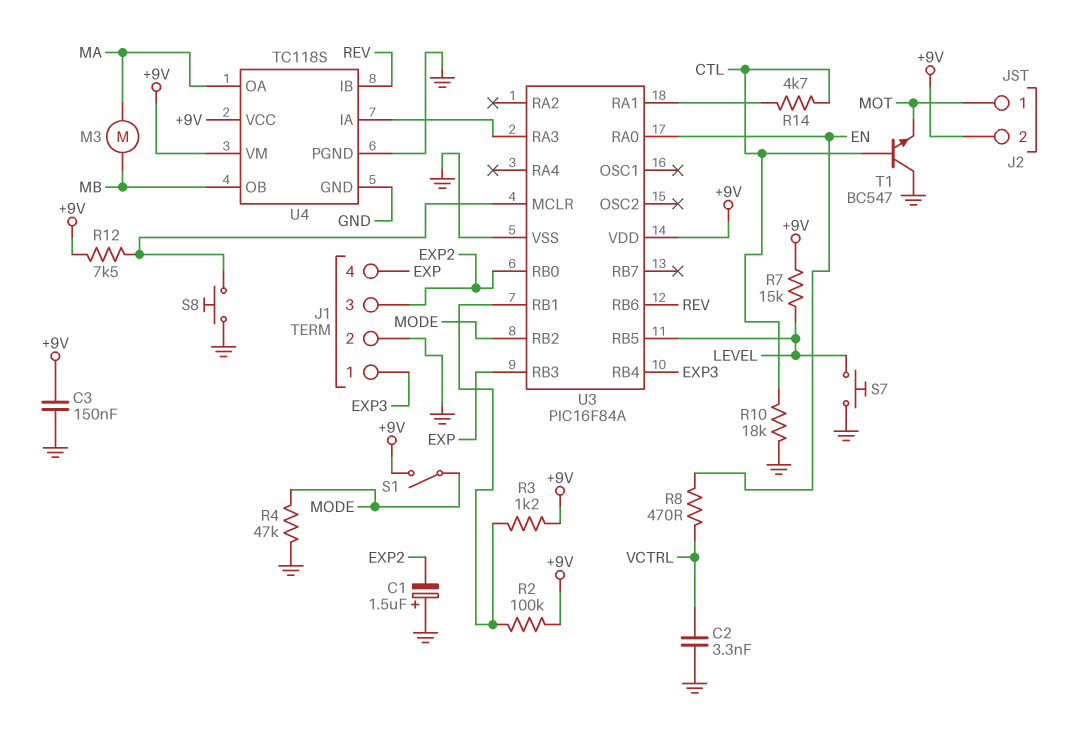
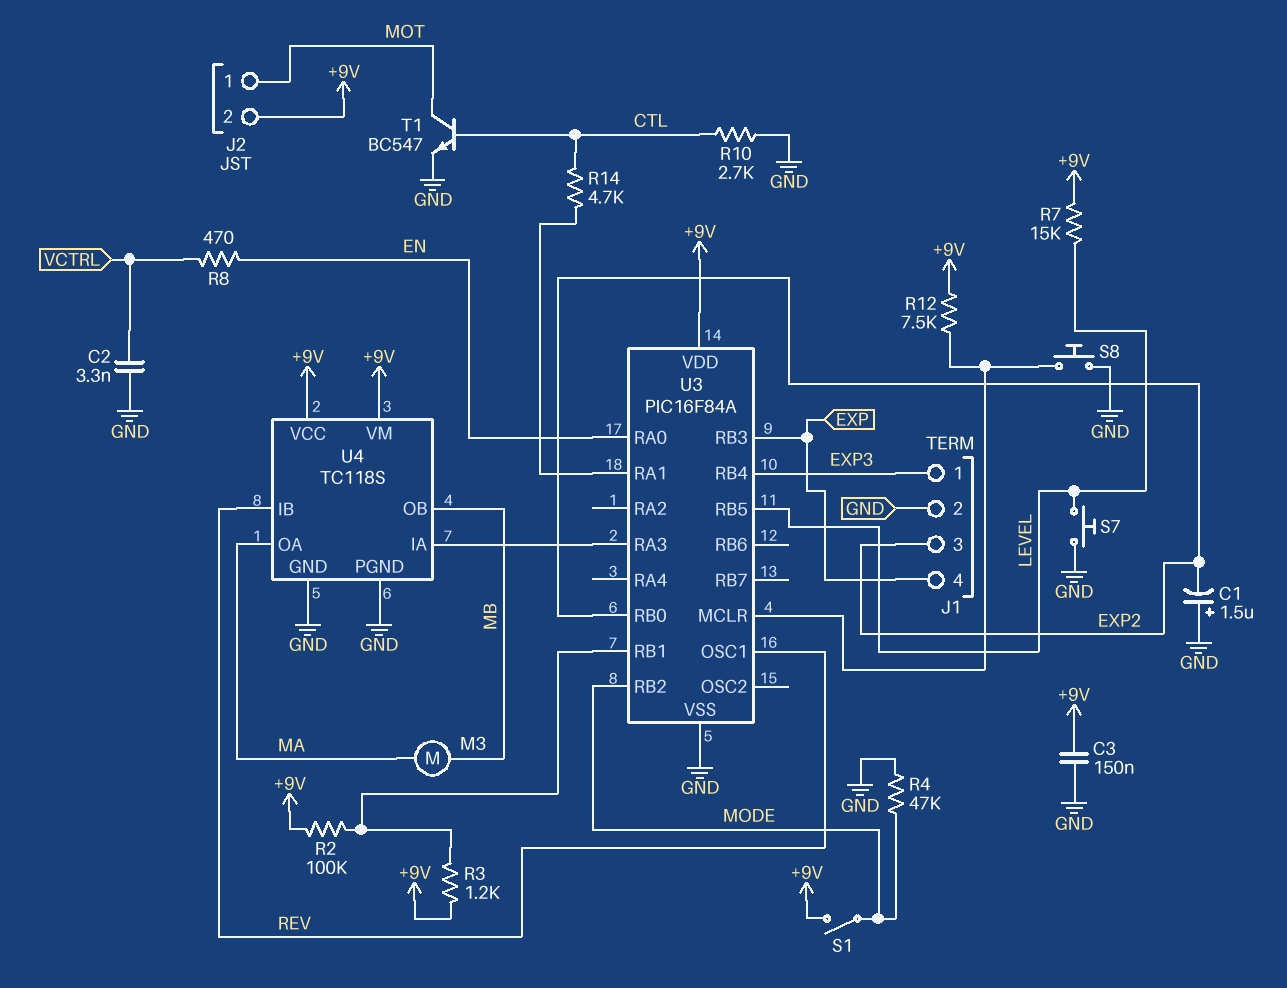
R10: 18k (CTL, GND) -> 2.7k (CTL, GND)
T1: NPN BC547 (B CTL, C GND, E MOT) -> NPN BC547 (B CTL, C MOT, E GND)
U3 pin OSC1: none -> REV
U3 pin RB6: REV -> none

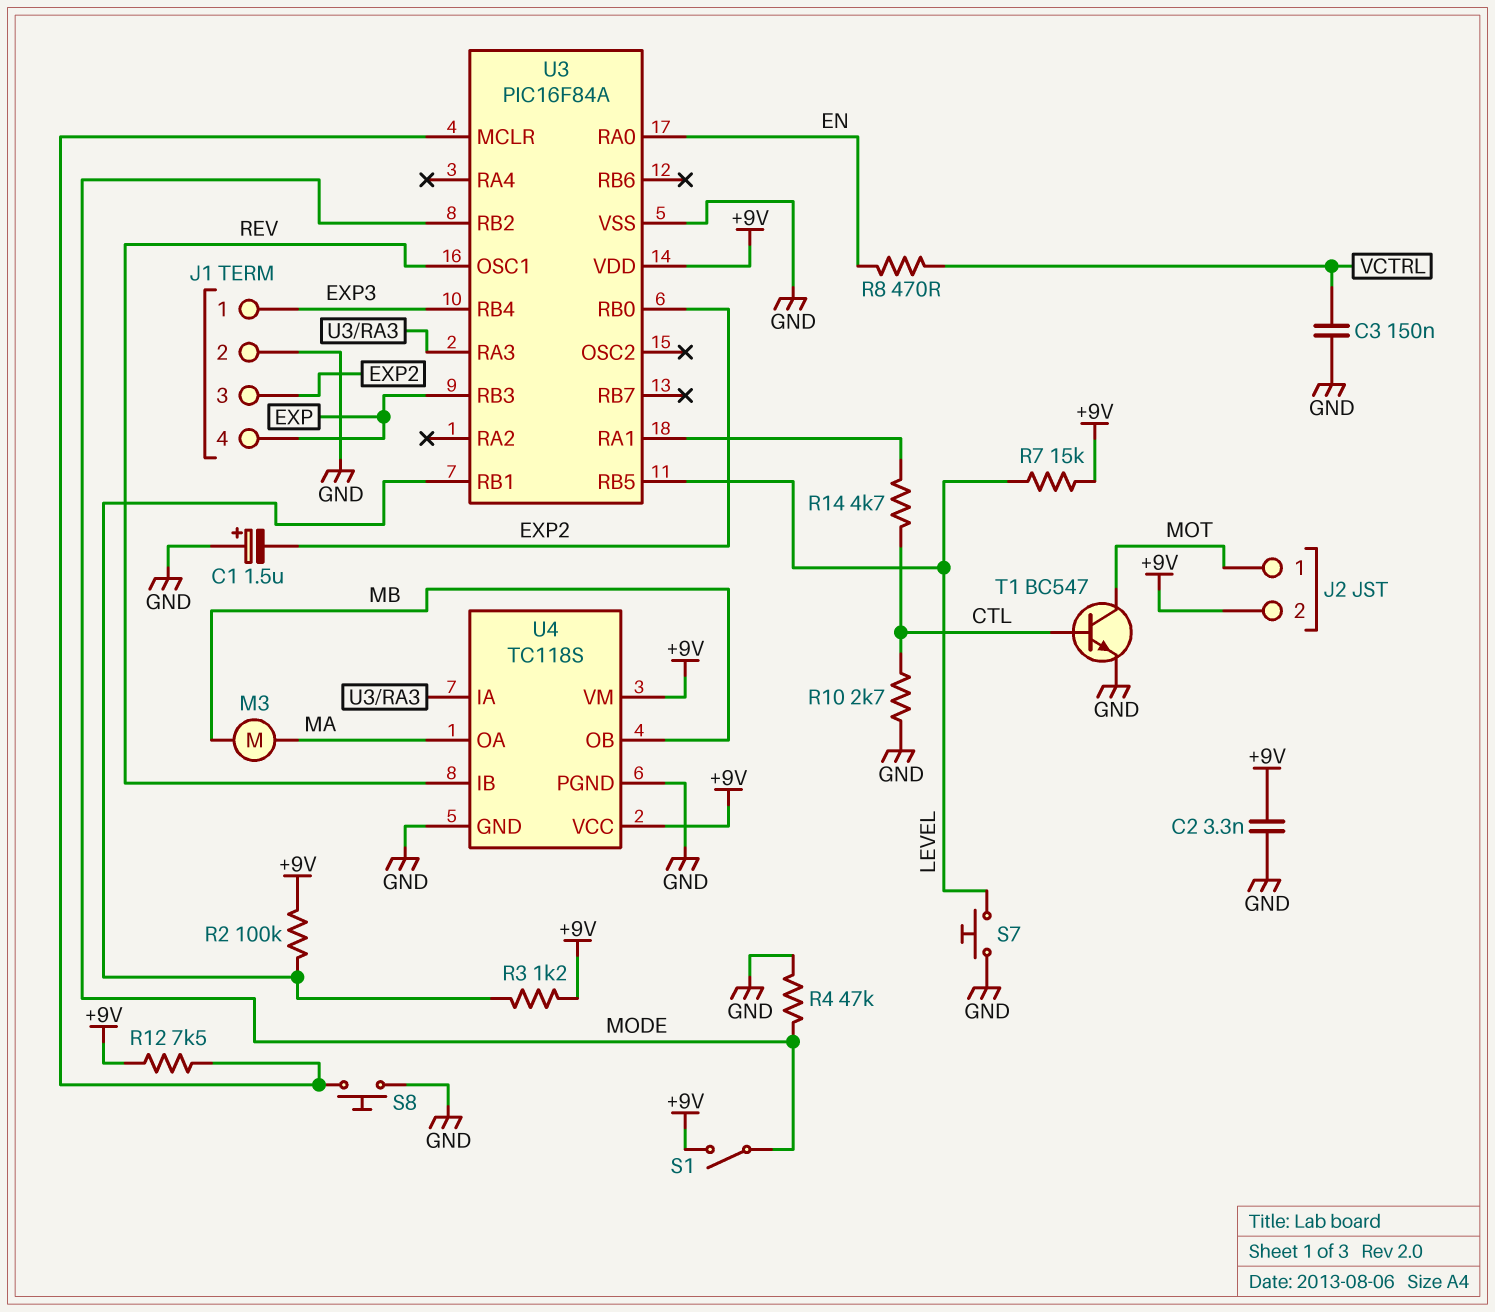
C2: 3.3nF (GND, VCTRL) -> 3.3nF (+9V, GND)
C3: 150nF (+9V, GND) -> 150nF (GND, VCTRL)

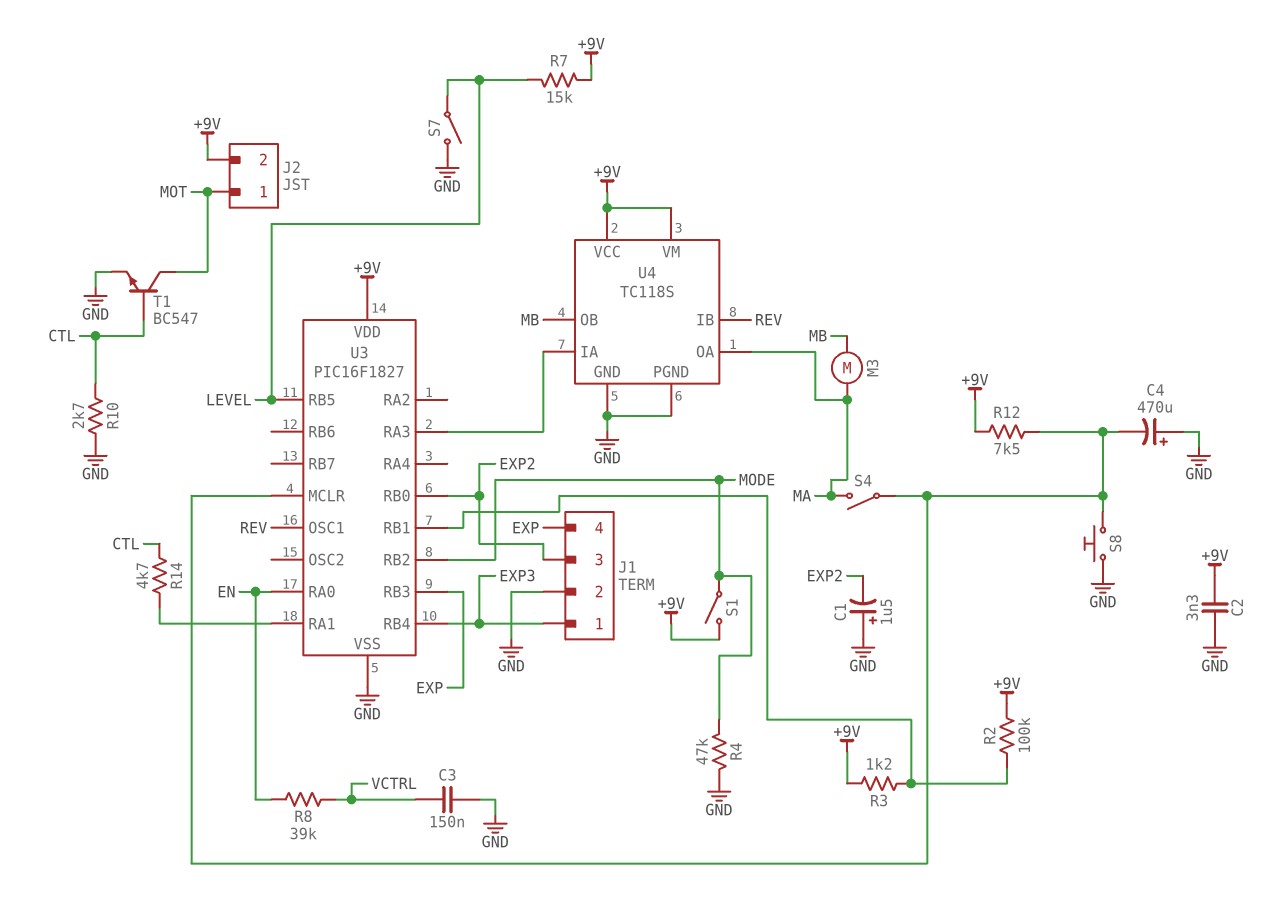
C4: none -> 470uF (plus GND, minus U3/MCLR)
R8: 470 (EN, VCTRL) -> 39k (EN, VCTRL)
S4: none -> switch (MA, U3/MCLR)
S7: button (GND, LEVEL) -> switch (GND, LEVEL)
U3: PIC16F84A -> PIC16F1827

